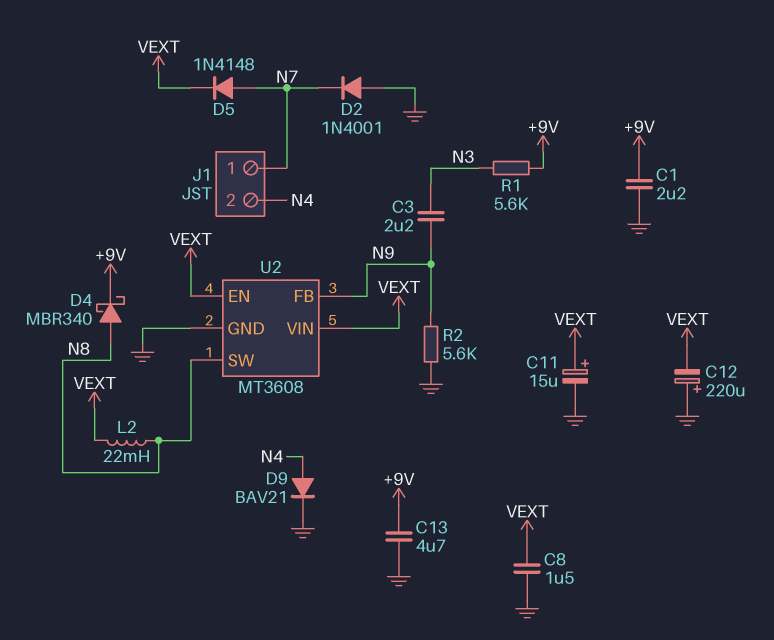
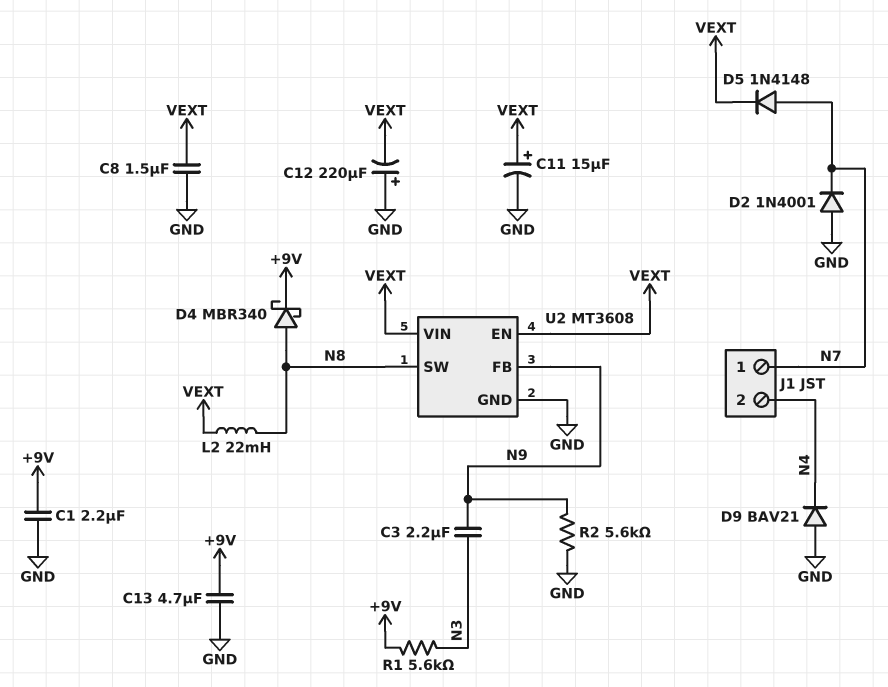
D9: diode BAV21 (A N4, K GND) -> diode BAV21 (A GND, K N4)

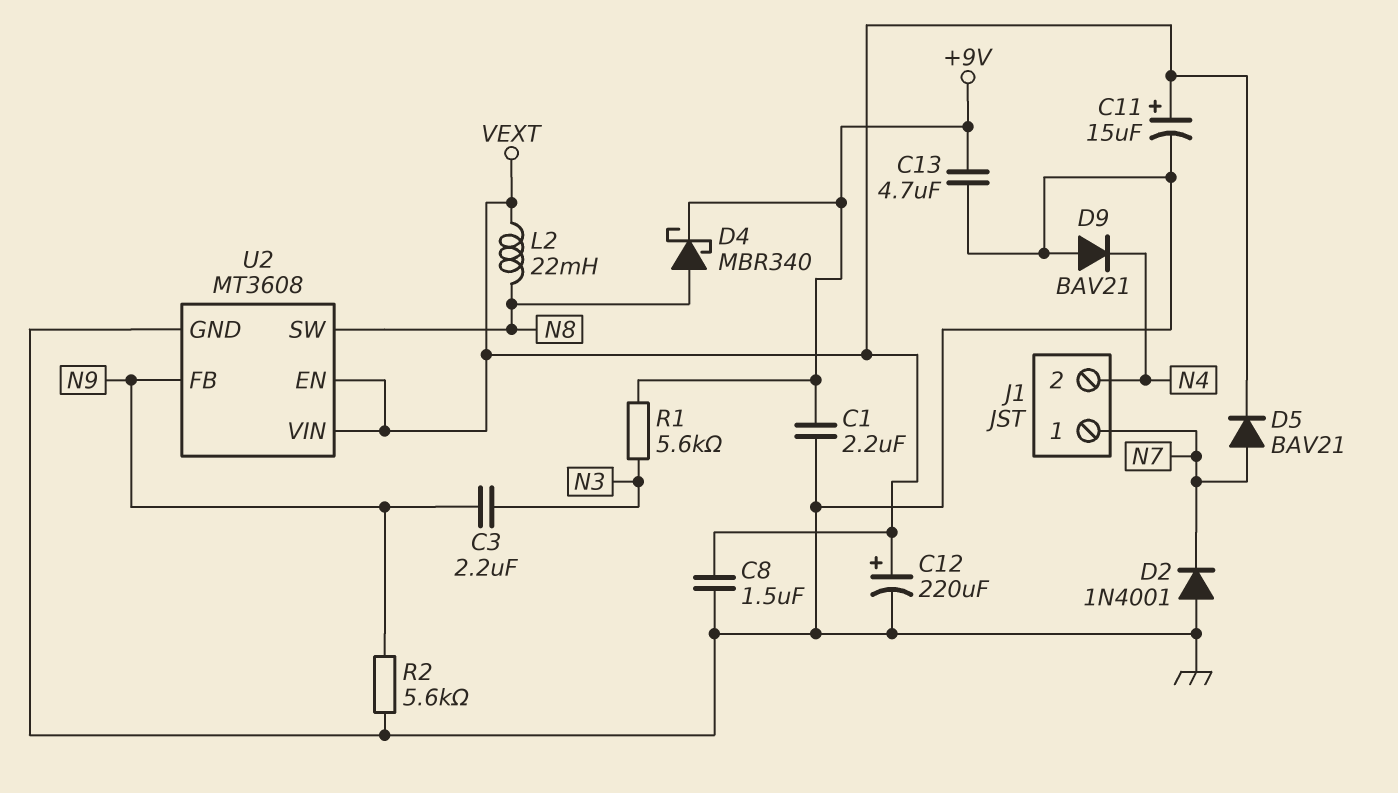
C12: 220uF (plus GND, minus VEXT) -> 220uF (plus VEXT, minus GND)
D5: diode 1N4148 (A N7, K VEXT) -> diode BAV21 (A N7, K VEXT)

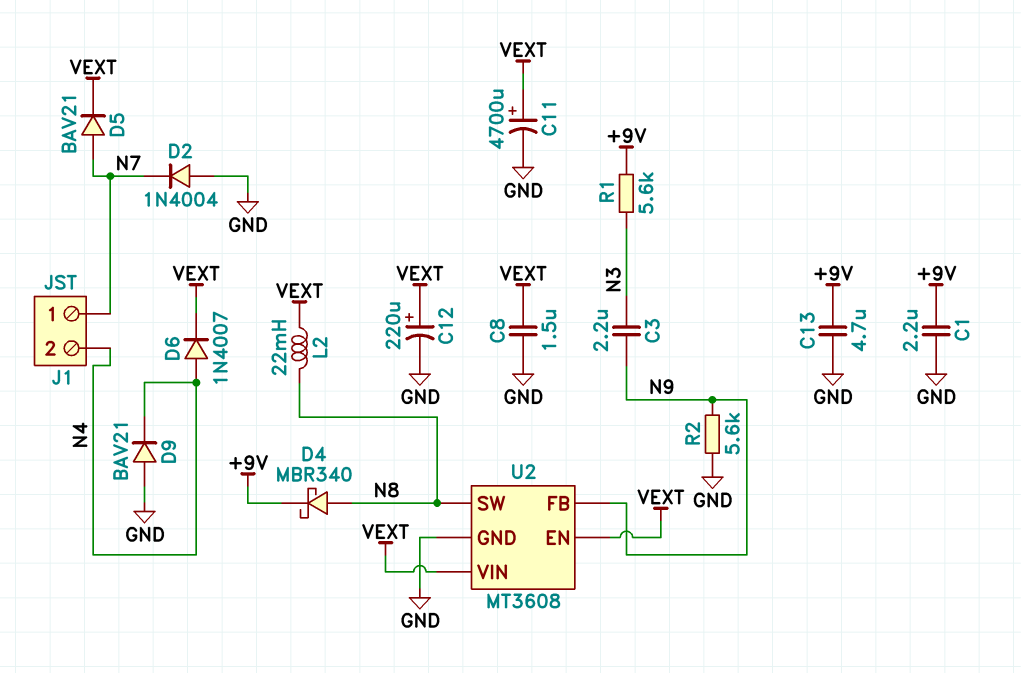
C11: 15uF (plus VEXT, minus GND) -> 4700uF (plus VEXT, minus GND)
D2: diode 1N4001 (A GND, K N7) -> diode 1N4004 (A GND, K N7)
D6: none -> diode 1N4007 (A N4, K VEXT)

